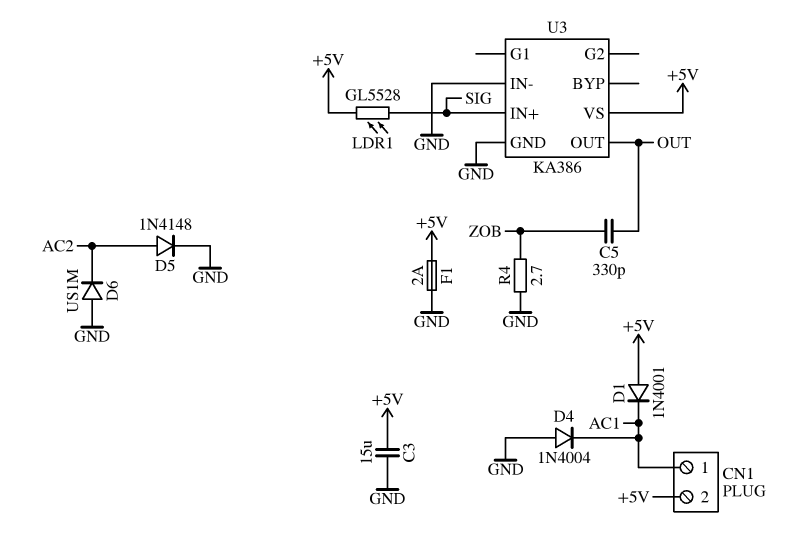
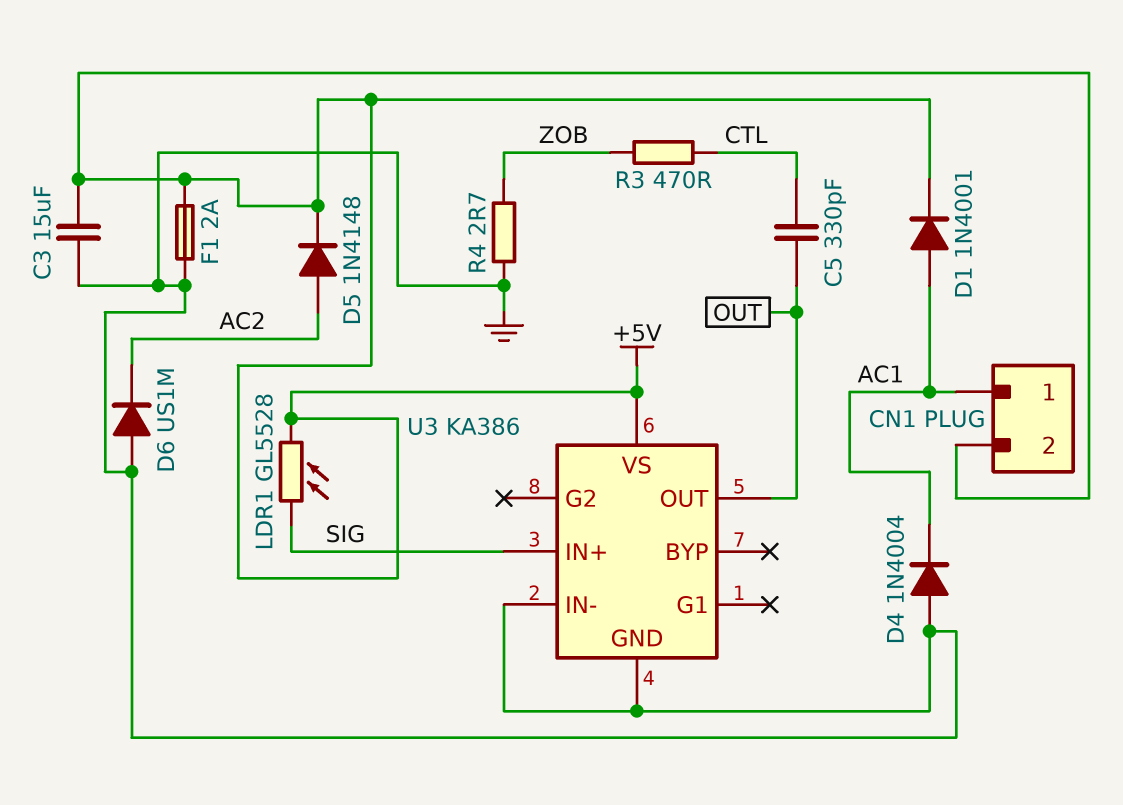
C5: 330pF (OUT, ZOB) -> 330pF (CTL, OUT)
D1: diode 1N4001 (A +5V, K AC1) -> diode 1N4001 (A AC1, K +5V)
D5: diode 1N4148 (A AC2, K GND) -> diode 1N4148 (A AC2, K +5V)
R3: none -> 470 (CTL, ZOB)

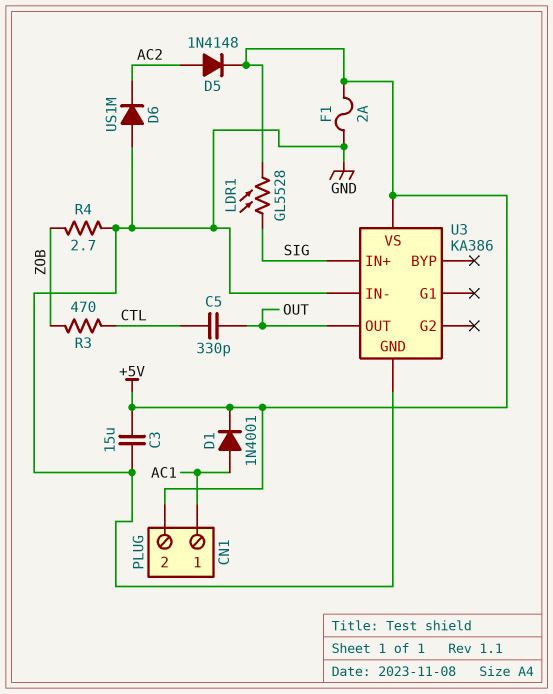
D4: diode 1N4004 (A GND, K AC1) -> none

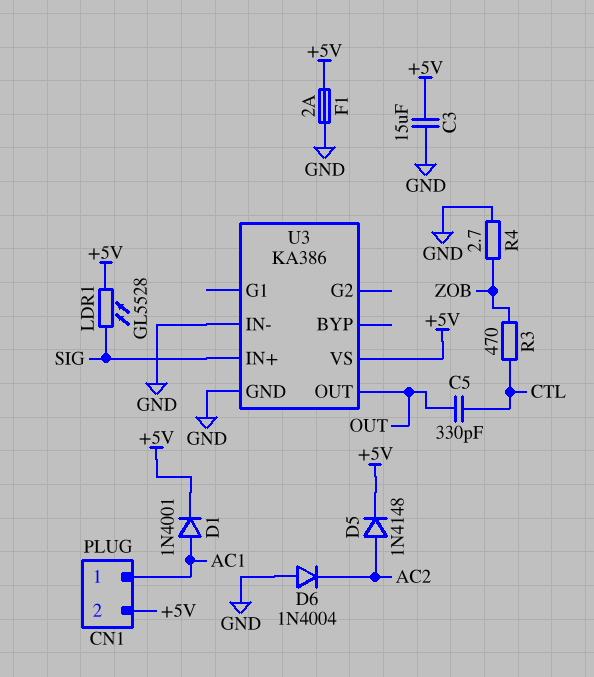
D6: diode US1M (A GND, K AC2) -> diode 1N4004 (A GND, K AC2)

